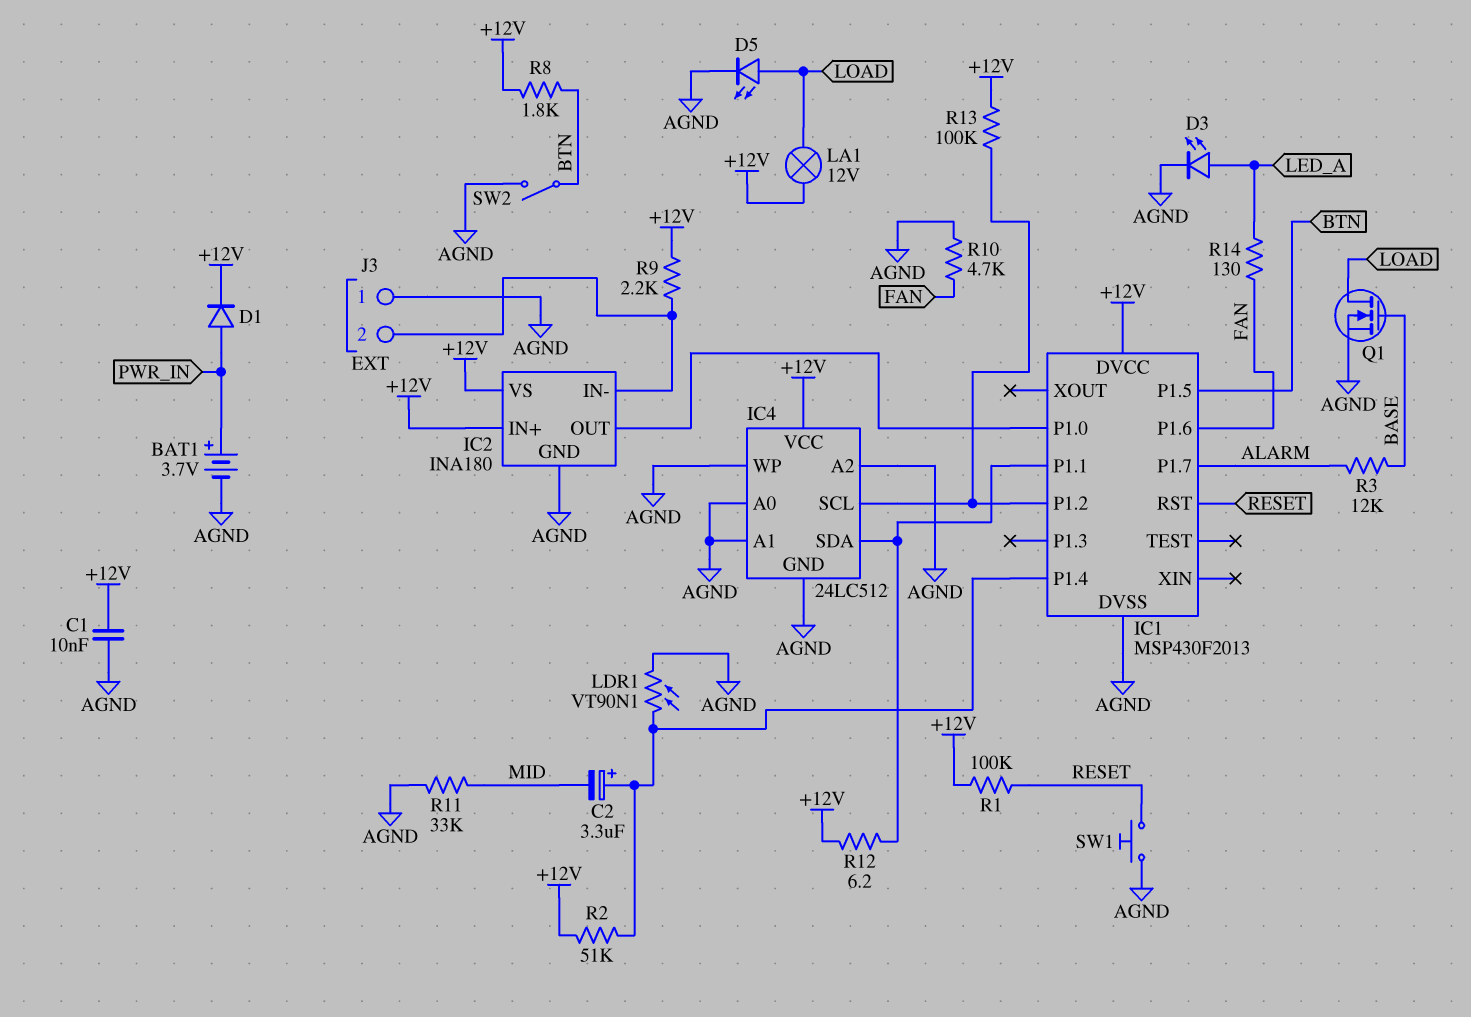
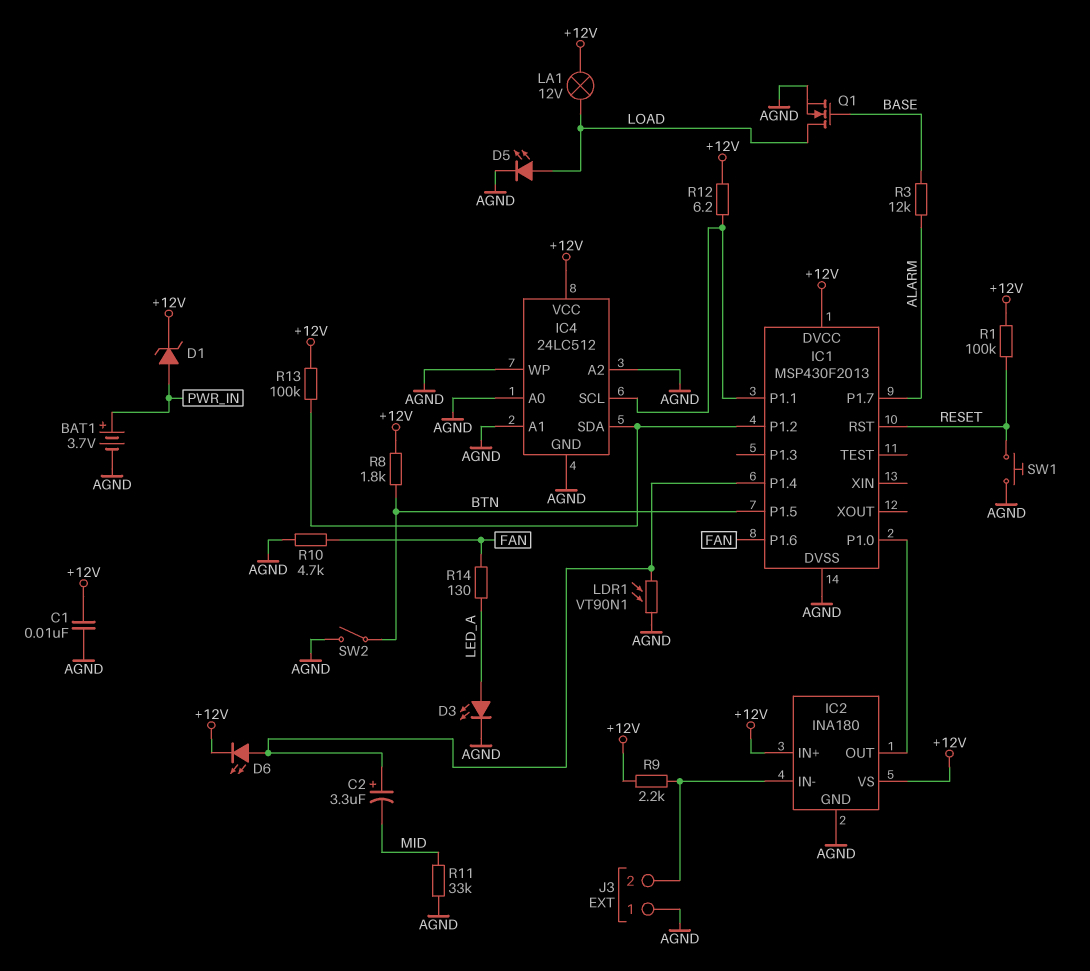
D1: diode (A PWR_IN, K +12V) -> zener (A PWR_IN, K +12V)
D6: none -> LED (A IC1/P1.4, K +12V)
IC4 pin SCL: IC1/P1.2 -> IC1/P1.1
IC4 pin SDA: IC1/P1.1 -> IC1/P1.2
R2: 51k (+12V, IC1/P1.4) -> none

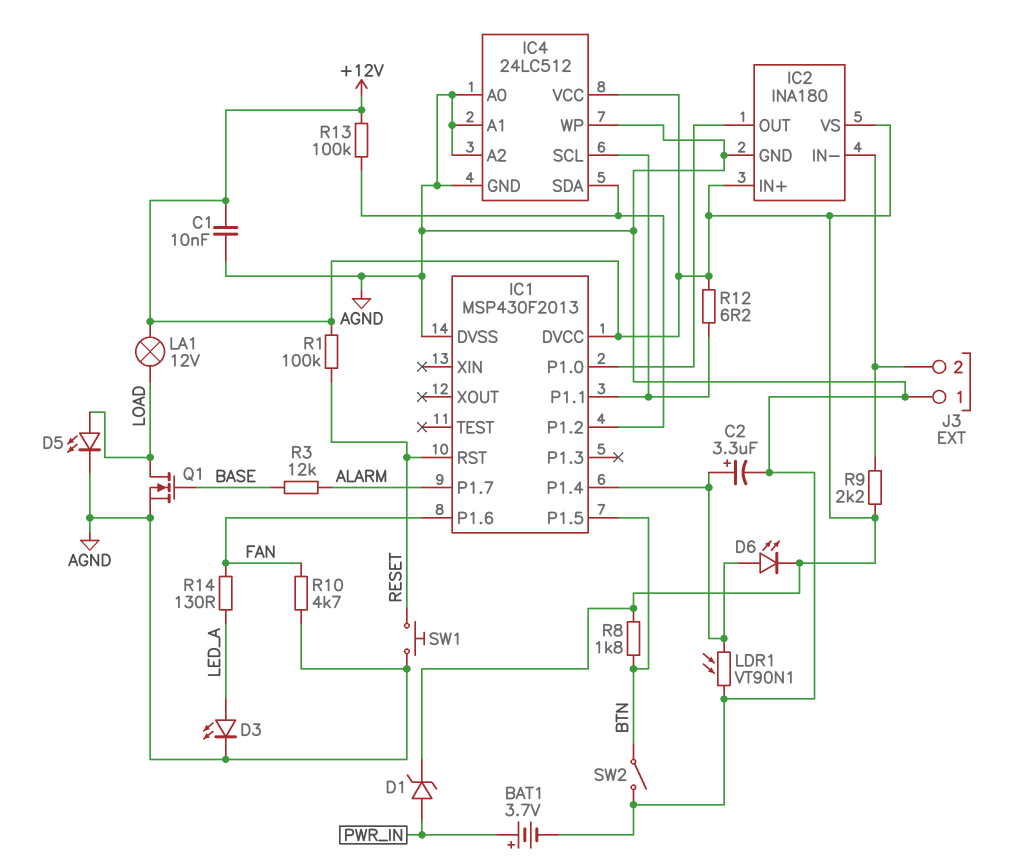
C2: 3.3uF (plus IC1/P1.4, minus MID) -> 3.3uF (plus IC1/P1.4, minus AGND)
R11: 33k (AGND, MID) -> none

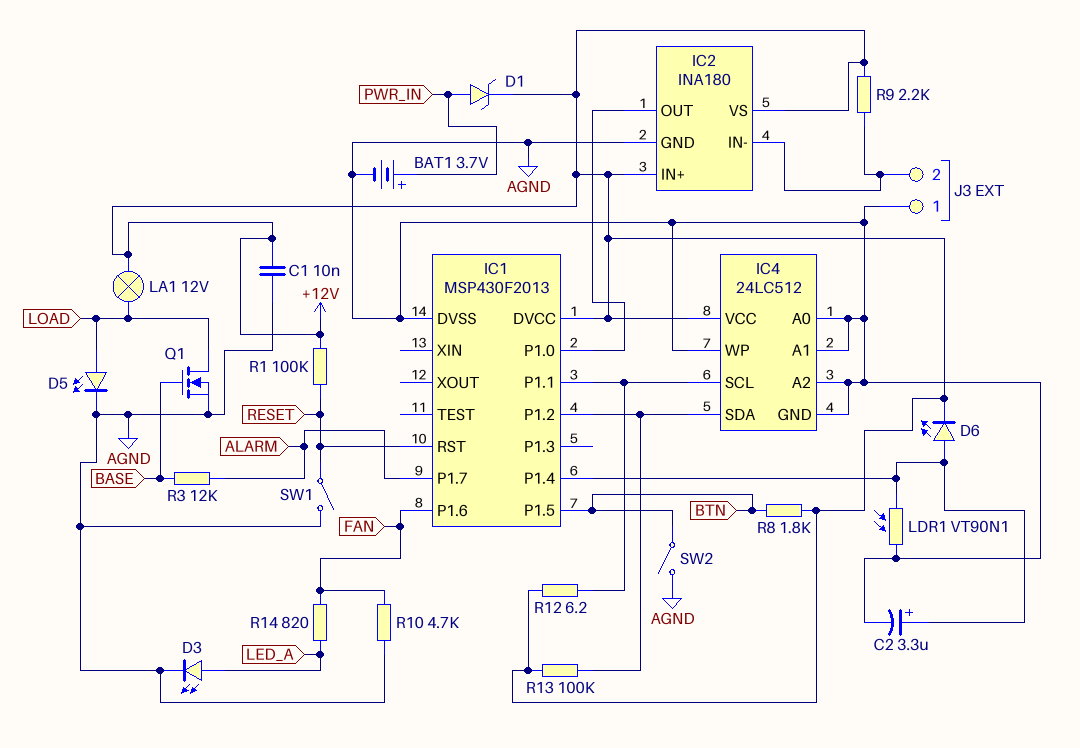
R14: 130 (FAN, LED_A) -> 820 (FAN, LED_A)
SW1: button (AGND, RESET) -> switch (AGND, RESET)

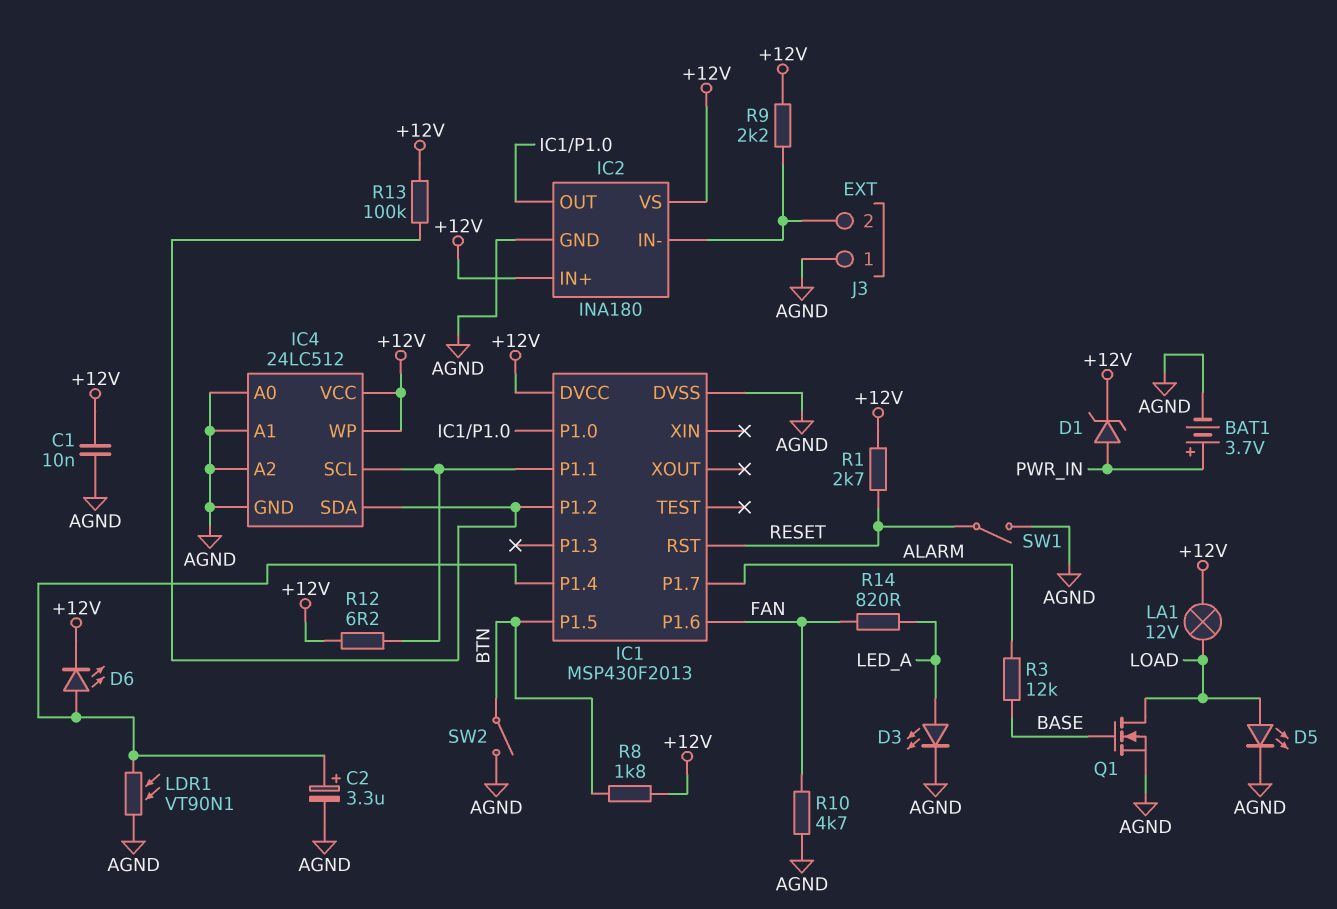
IC4 pin WP: AGND -> +12V
R1: 100k (+12V, RESET) -> 2.7k (+12V, RESET)

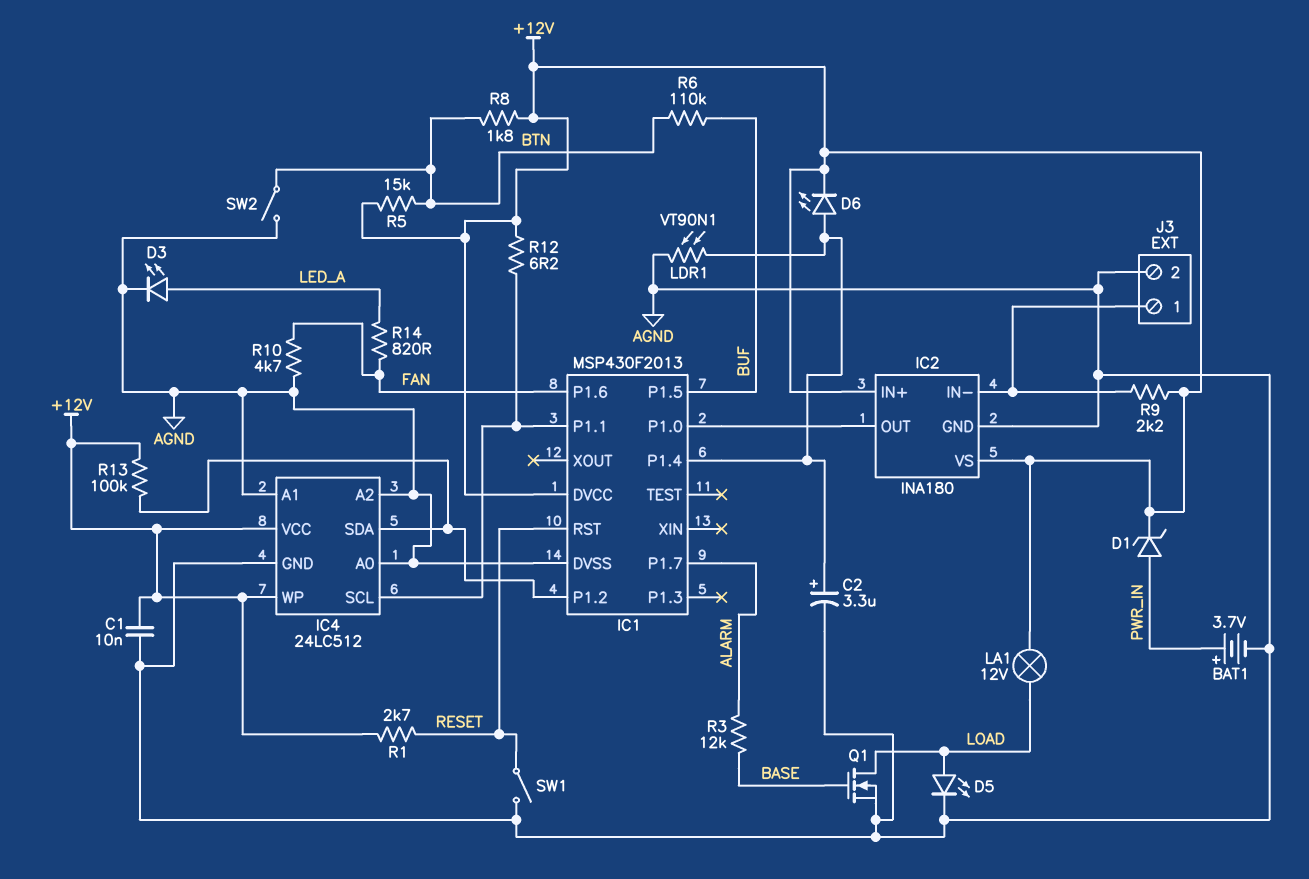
IC1 pin P1.5: BTN -> BUF
J3 pin 1: AGND -> IC2/IN-
J3 pin 2: IC2/IN- -> AGND
R5: none -> 15k (+12V, BTN)
R6: none -> 110k (BTN, BUF)

